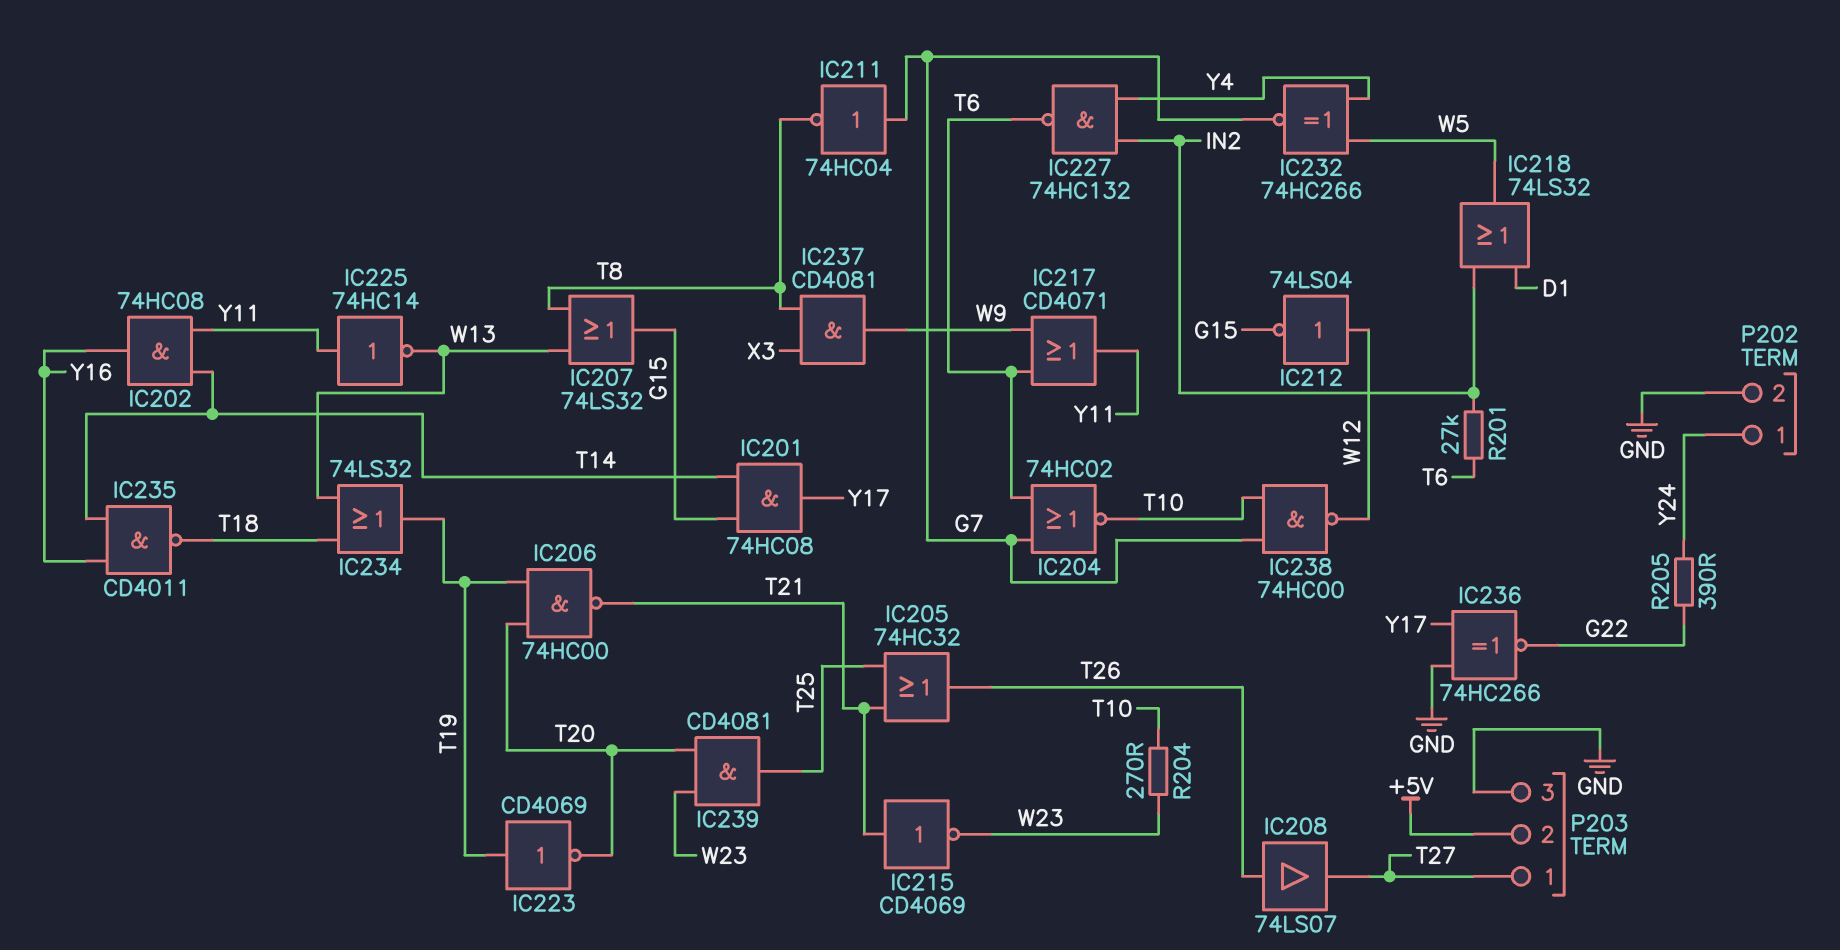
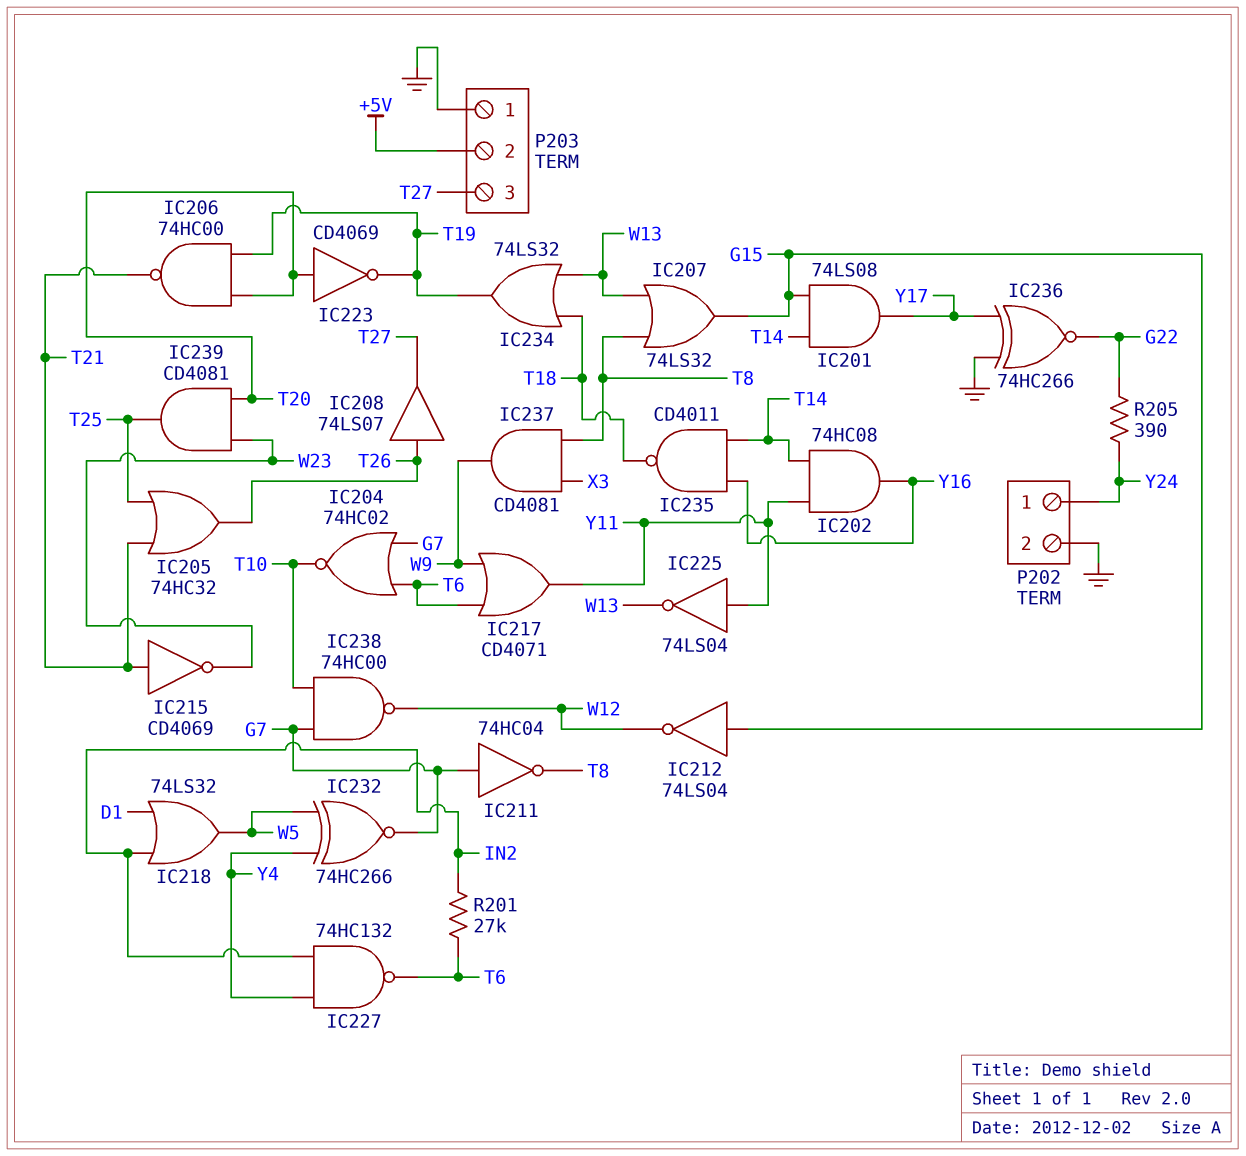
IC201: AND 74HC08 (in G15, in T14, out Y17) -> AND 74LS08 (in G15, in T14, out Y17)
IC212: NOT 74LS04 (in W12, out G15) -> NOT 74LS04 (in G15, out W12)
IC223: NOT CD4069 (in T19, out T20) -> NOT CD4069 (in T20, out T19)
IC225: NOT 74HC14 (in Y11, out W13) -> NOT 74LS04 (in Y11, out W13)
P203 pin 1: T27 -> GND
P203 pin 3: GND -> T27
R204: 270 (T10, W23) -> none

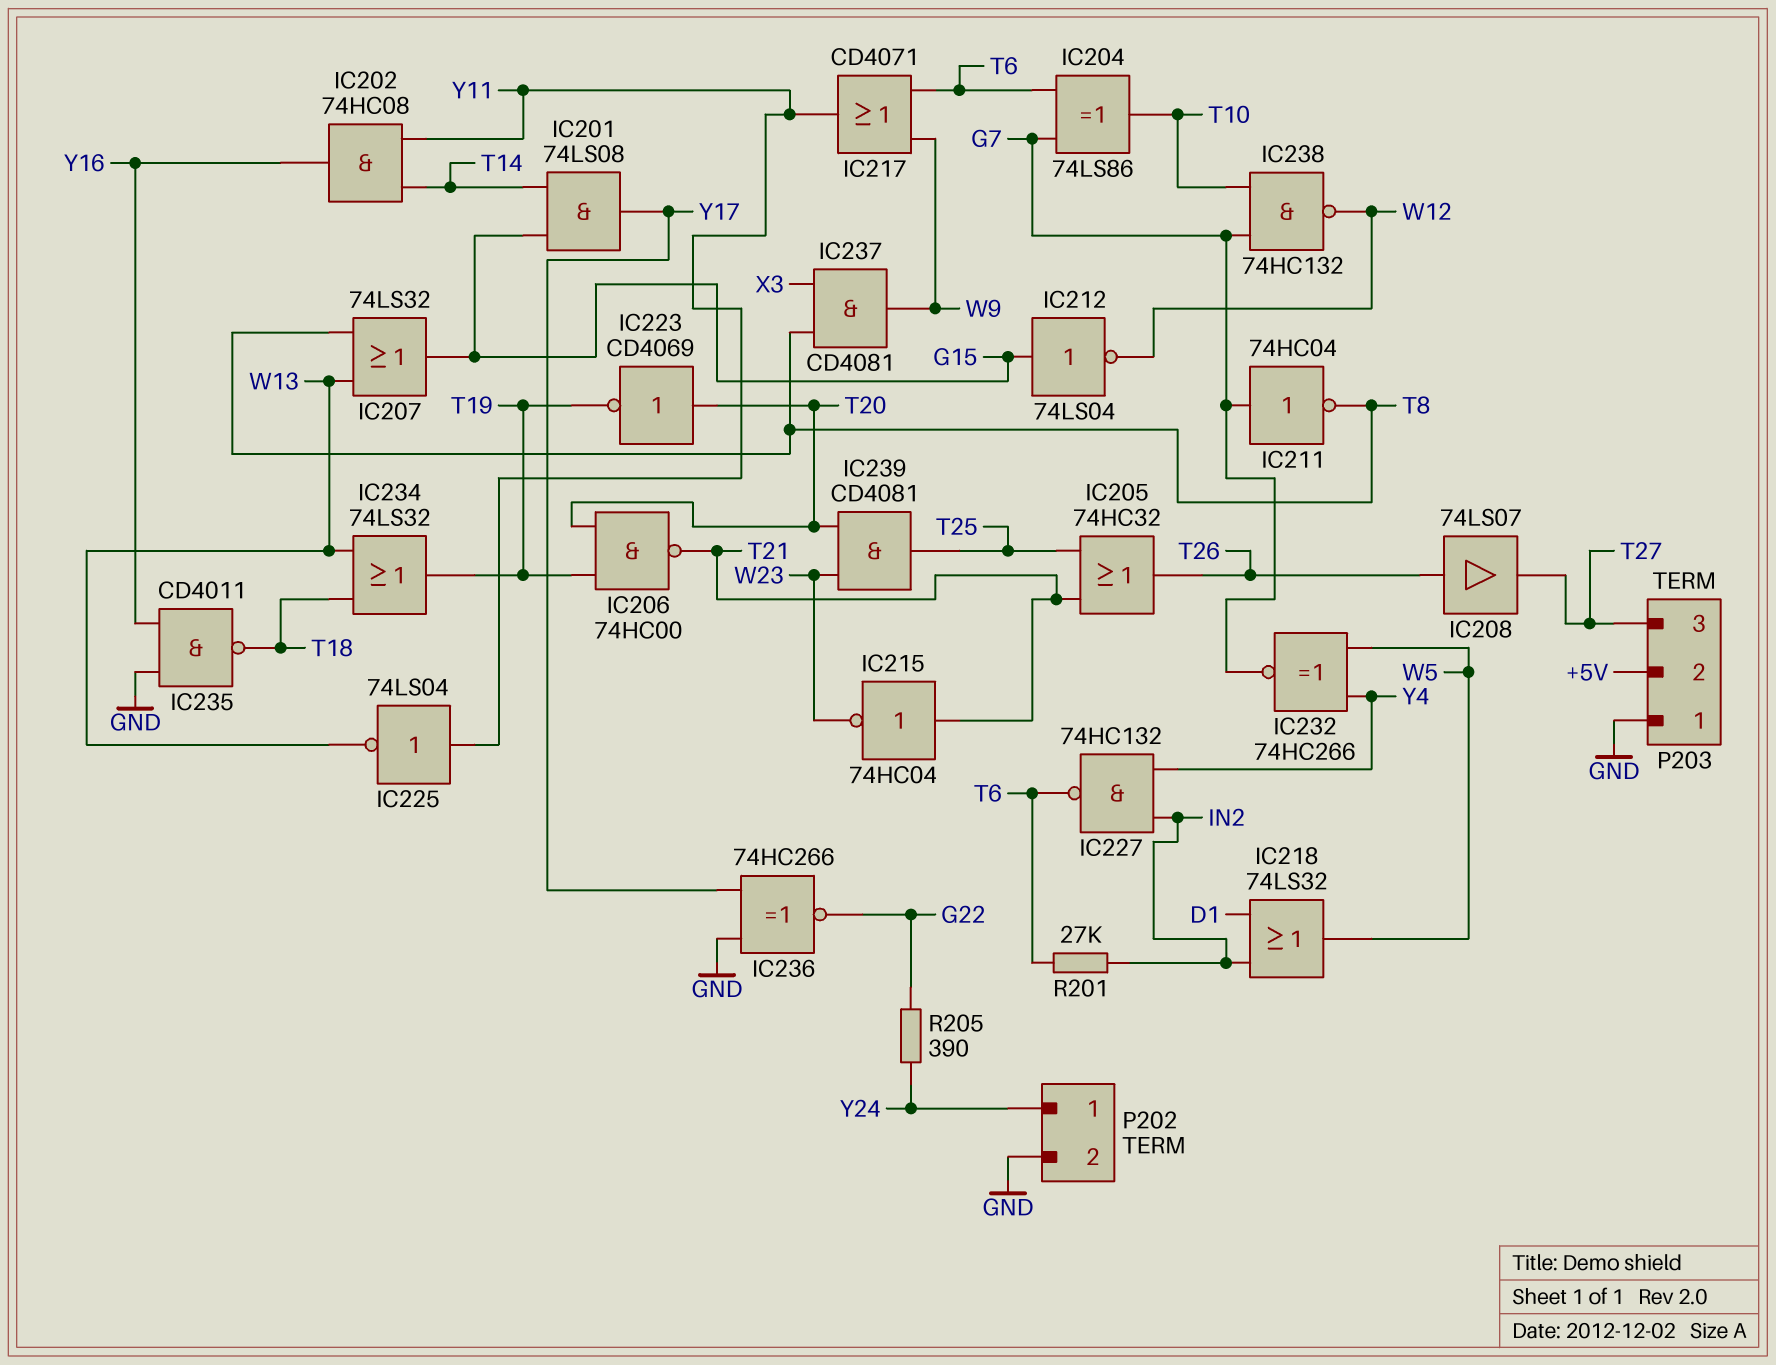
IC204: NOR 74HC02 (in G7, in T6, out T10) -> XOR 74LS86 (in G7, in T6, out T10)
IC215: NOT CD4069 (in T21, out W23) -> NOT 74HC04 (in T21, out W23)
IC235: NAND CD4011 (in T14, in Y16, out T18) -> NAND CD4011 (in GND, in Y16, out T18)
IC238: NAND 74HC00 (in G7, in T10, out W12) -> NAND 74HC132 (in G7, in T10, out W12)

